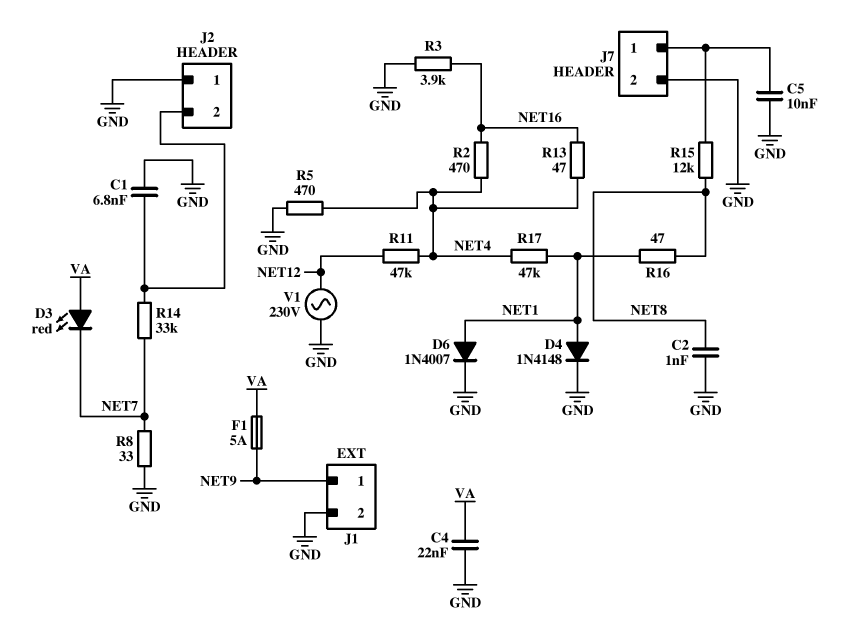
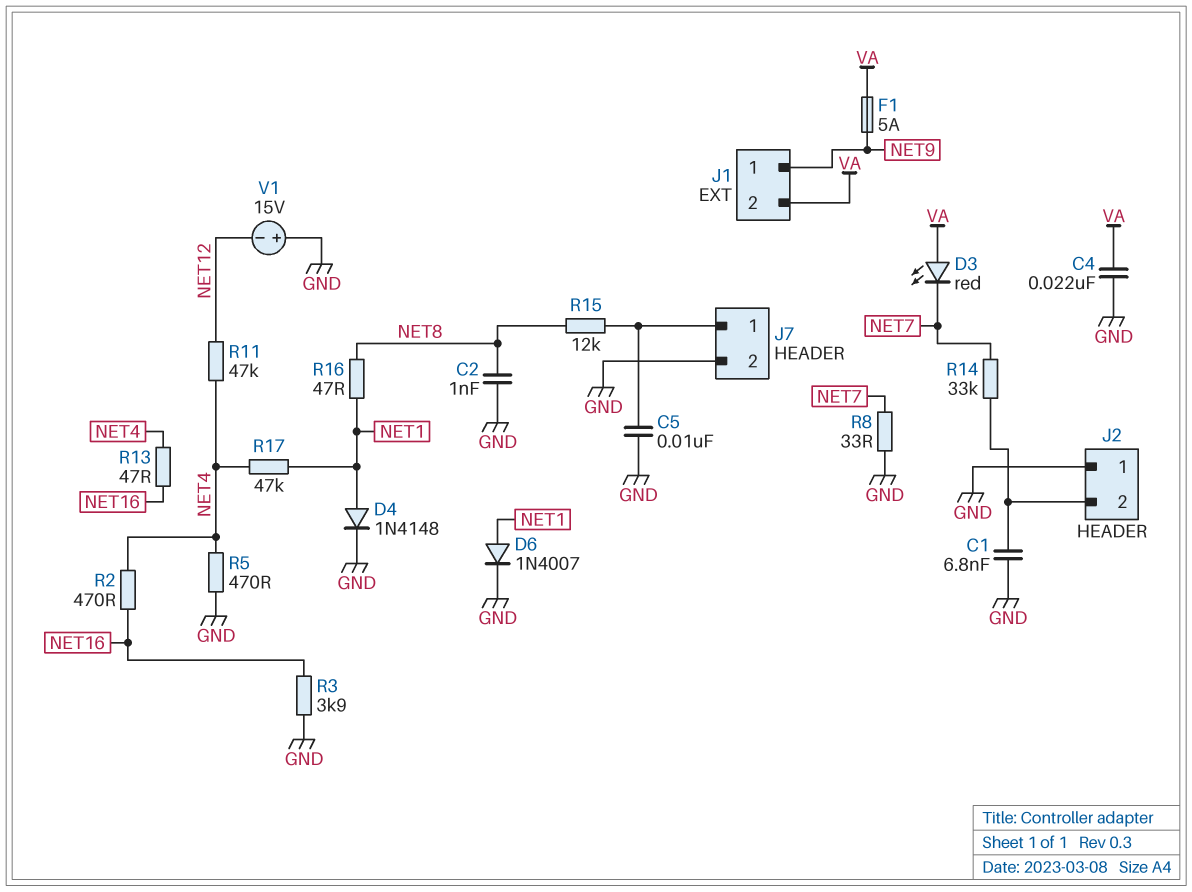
J1 pin 2: GND -> VA
V1: AC 230V (GND, NET12) -> 15V (plus GND, minus NET12)

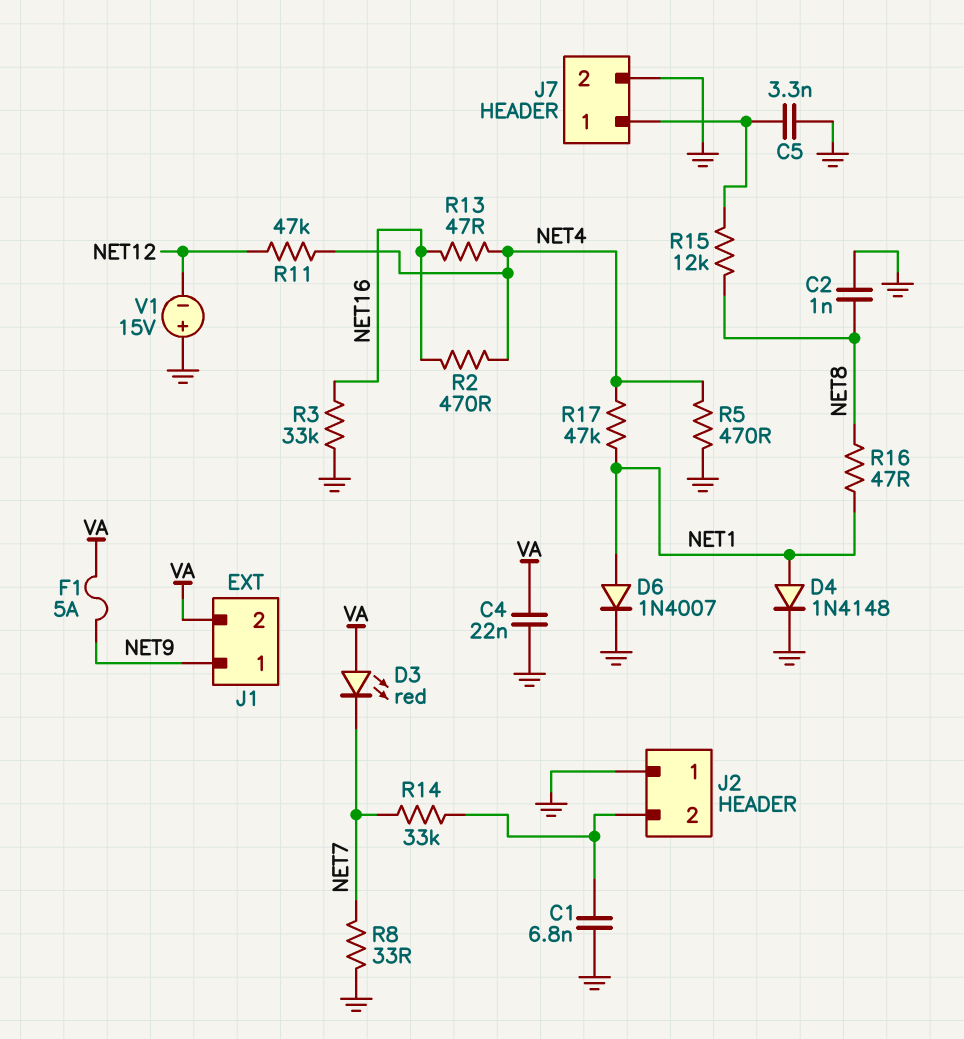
C5: 10nF (GND, J7/1) -> 3.3nF (GND, J7/1)
R3: 3.9k (GND, NET16) -> 33k (GND, NET16)

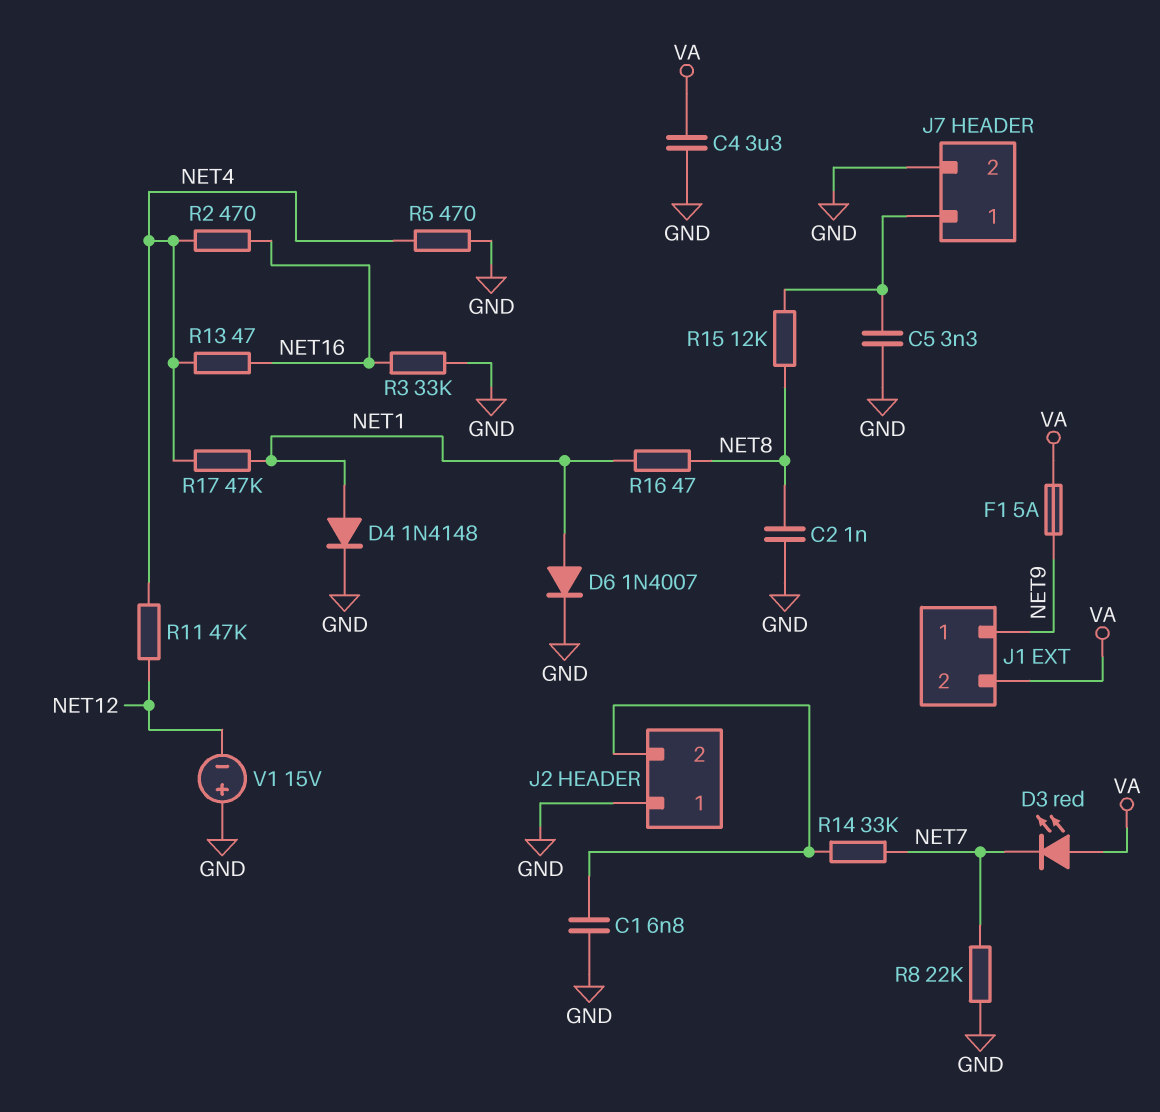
C4: 22nF (GND, VA) -> 3.3uF (GND, VA)
R8: 33 (GND, NET7) -> 22k (GND, NET7)

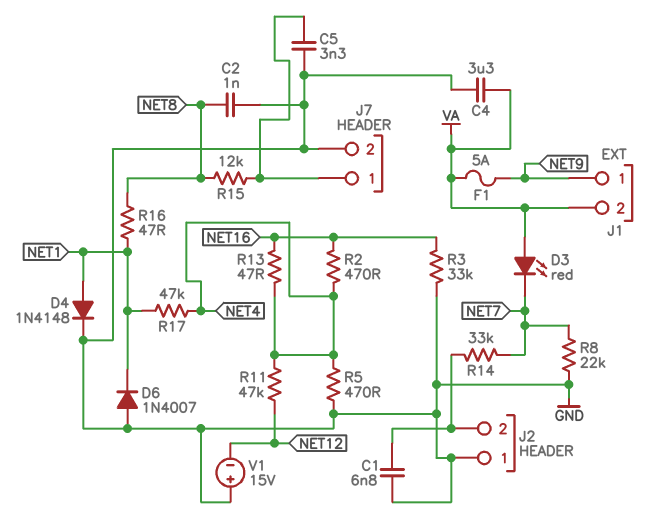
D6: diode 1N4007 (A NET1, K GND) -> diode 1N4007 (A GND, K NET1)

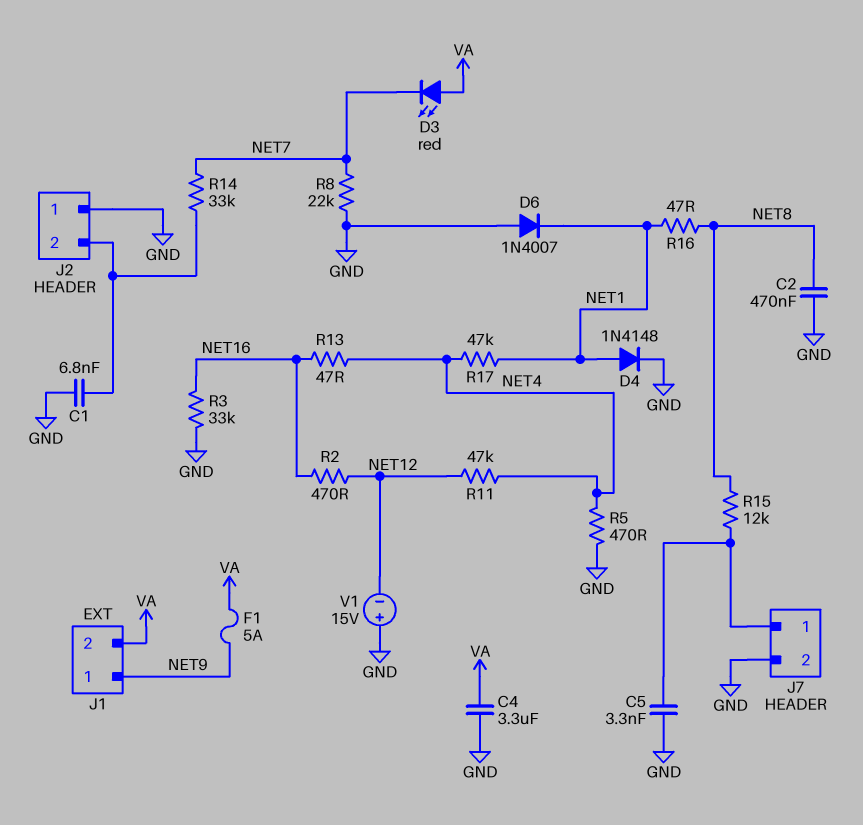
C2: 1nF (GND, NET8) -> 470nF (GND, NET8)
R2: 470 (NET4, NET16) -> 470 (NET12, NET16)

